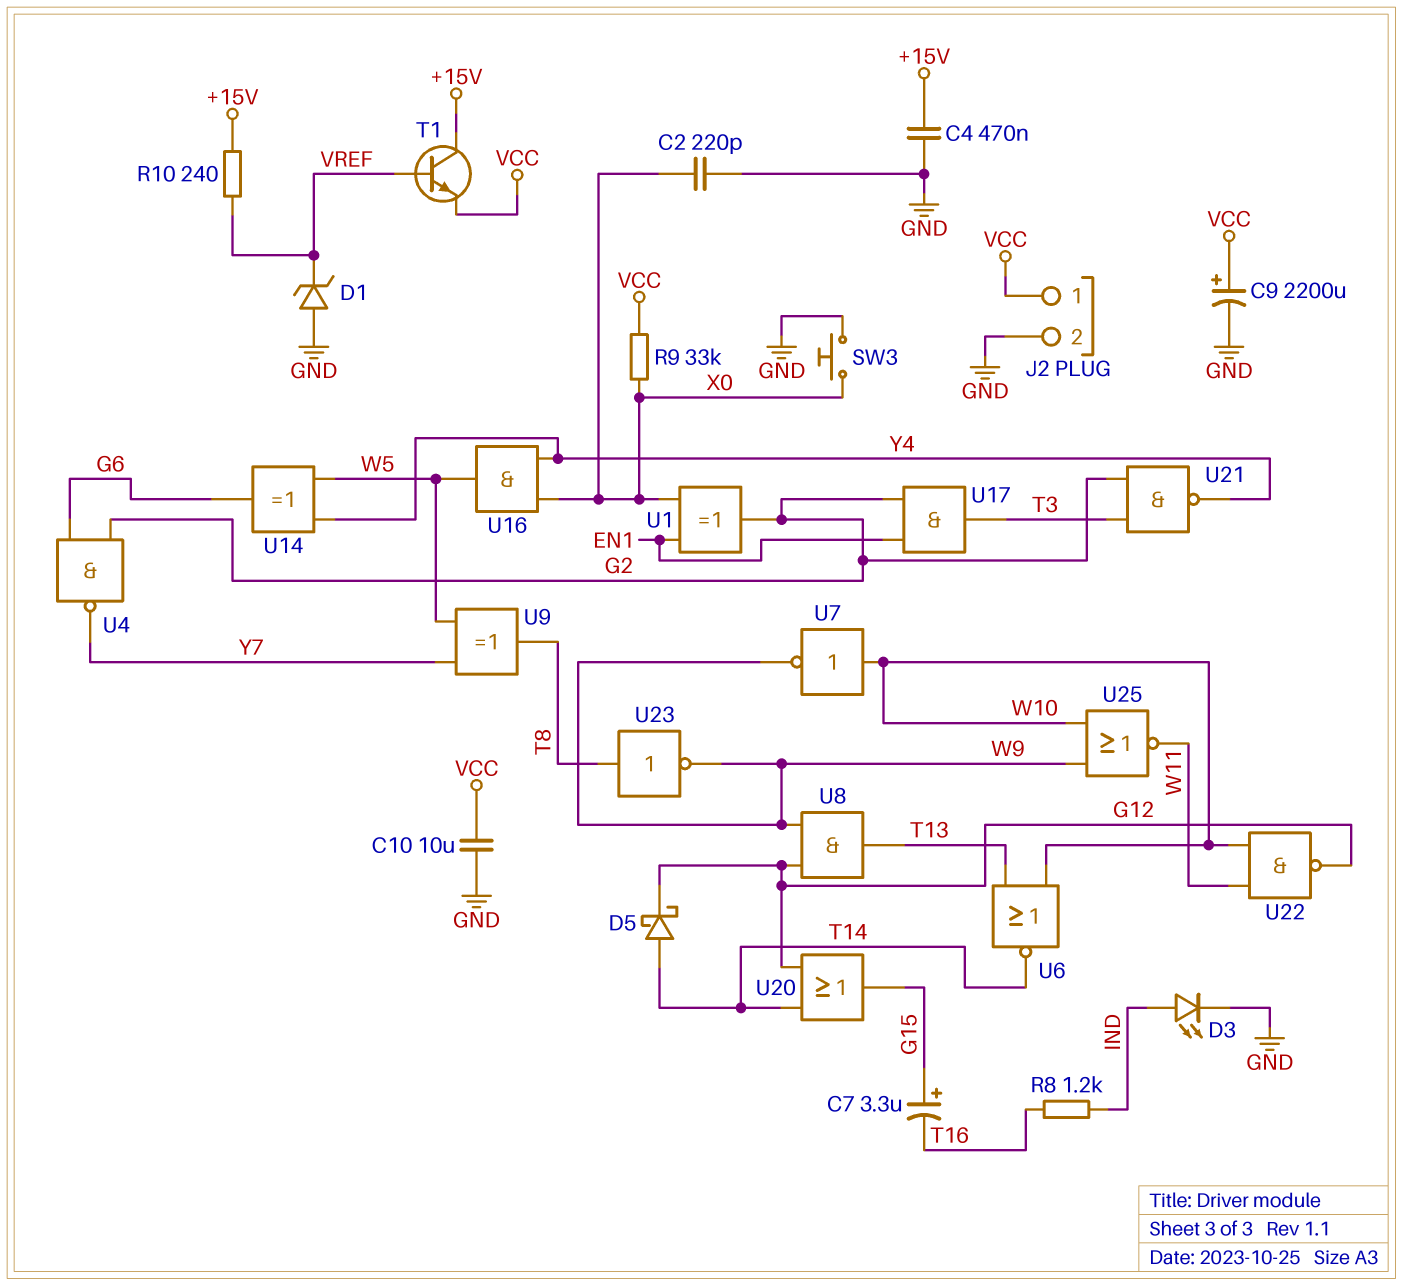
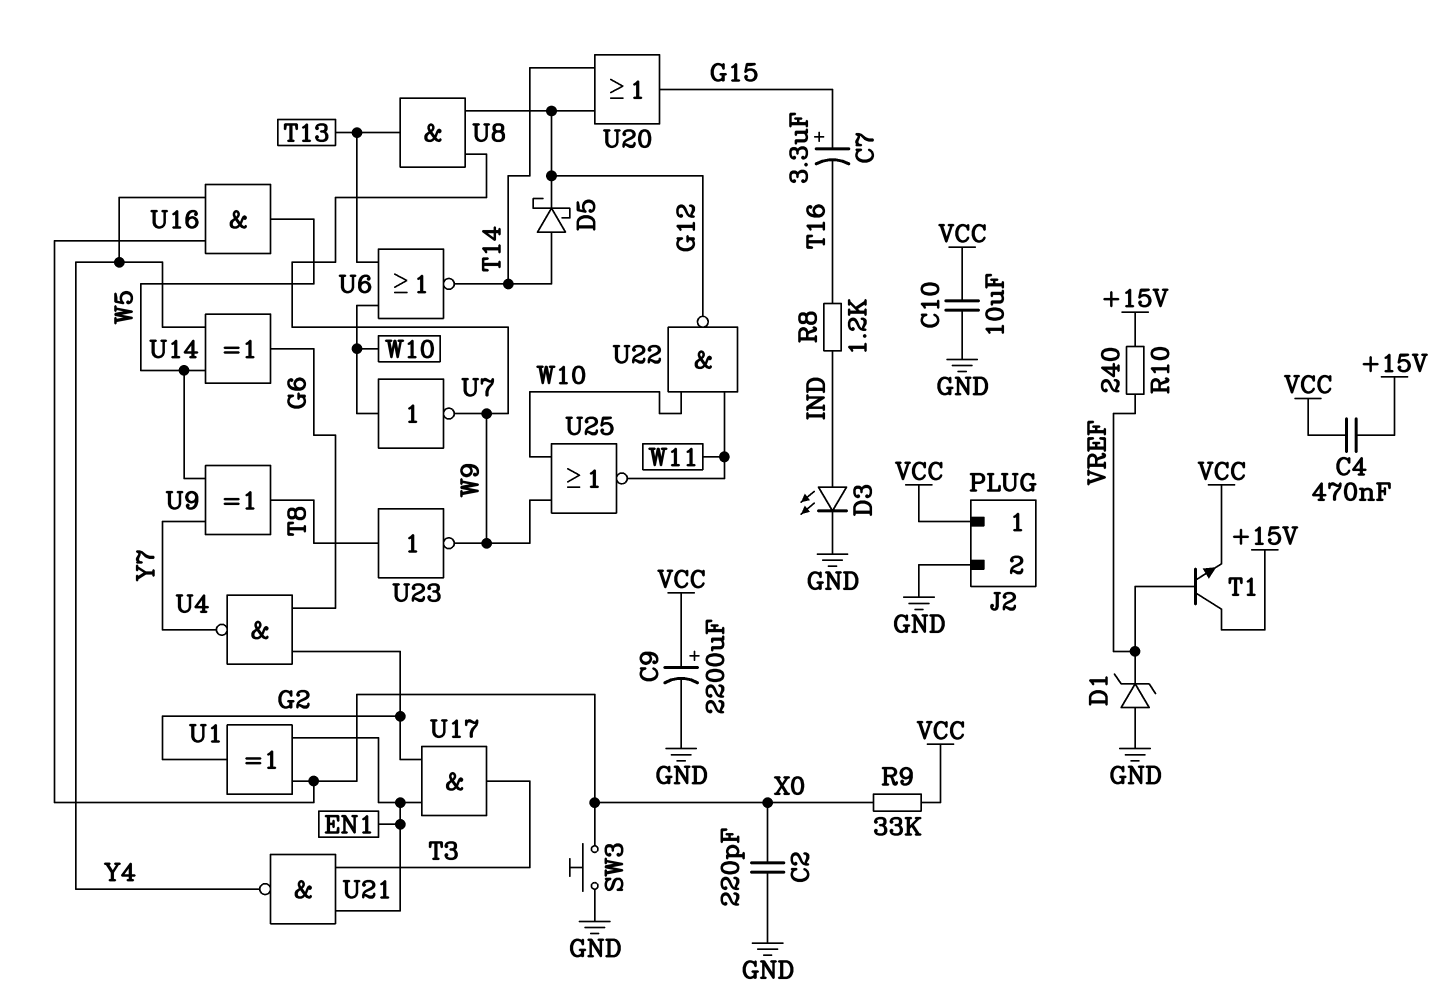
C4: 470nF (+15V, GND) -> 470nF (+15V, VCC)
U21: NAND (in G2, in T3, out Y4) -> NAND (in EN1, in T3, out Y4)

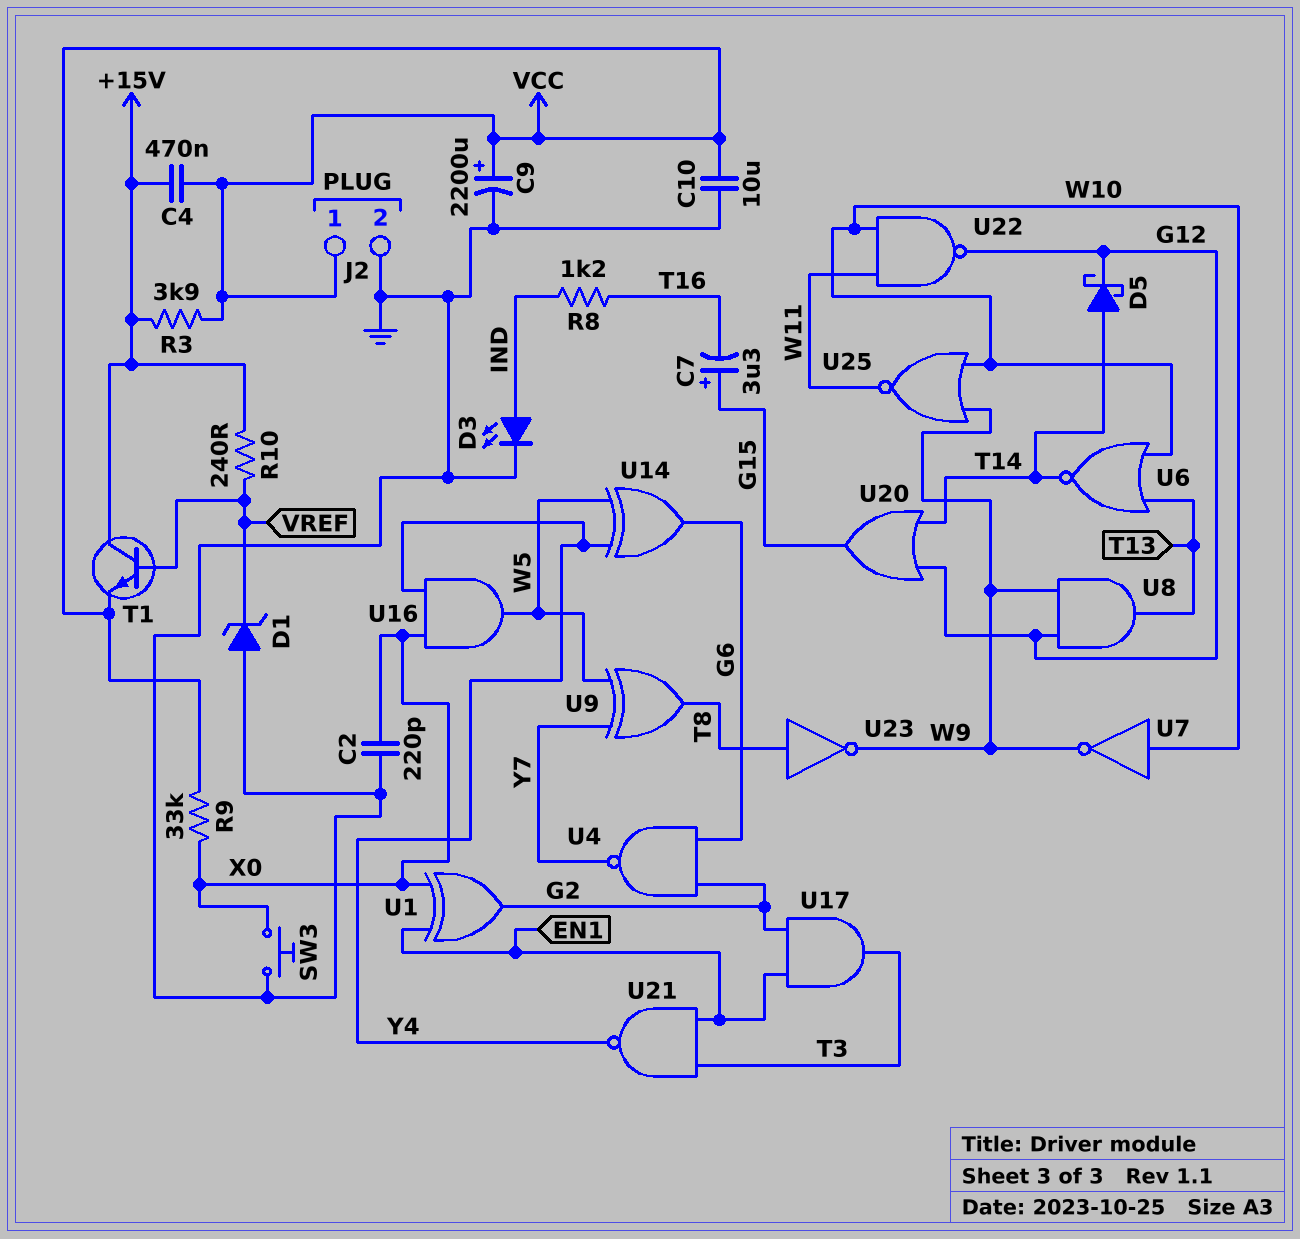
R3: none -> 3.9k (+15V, VCC)

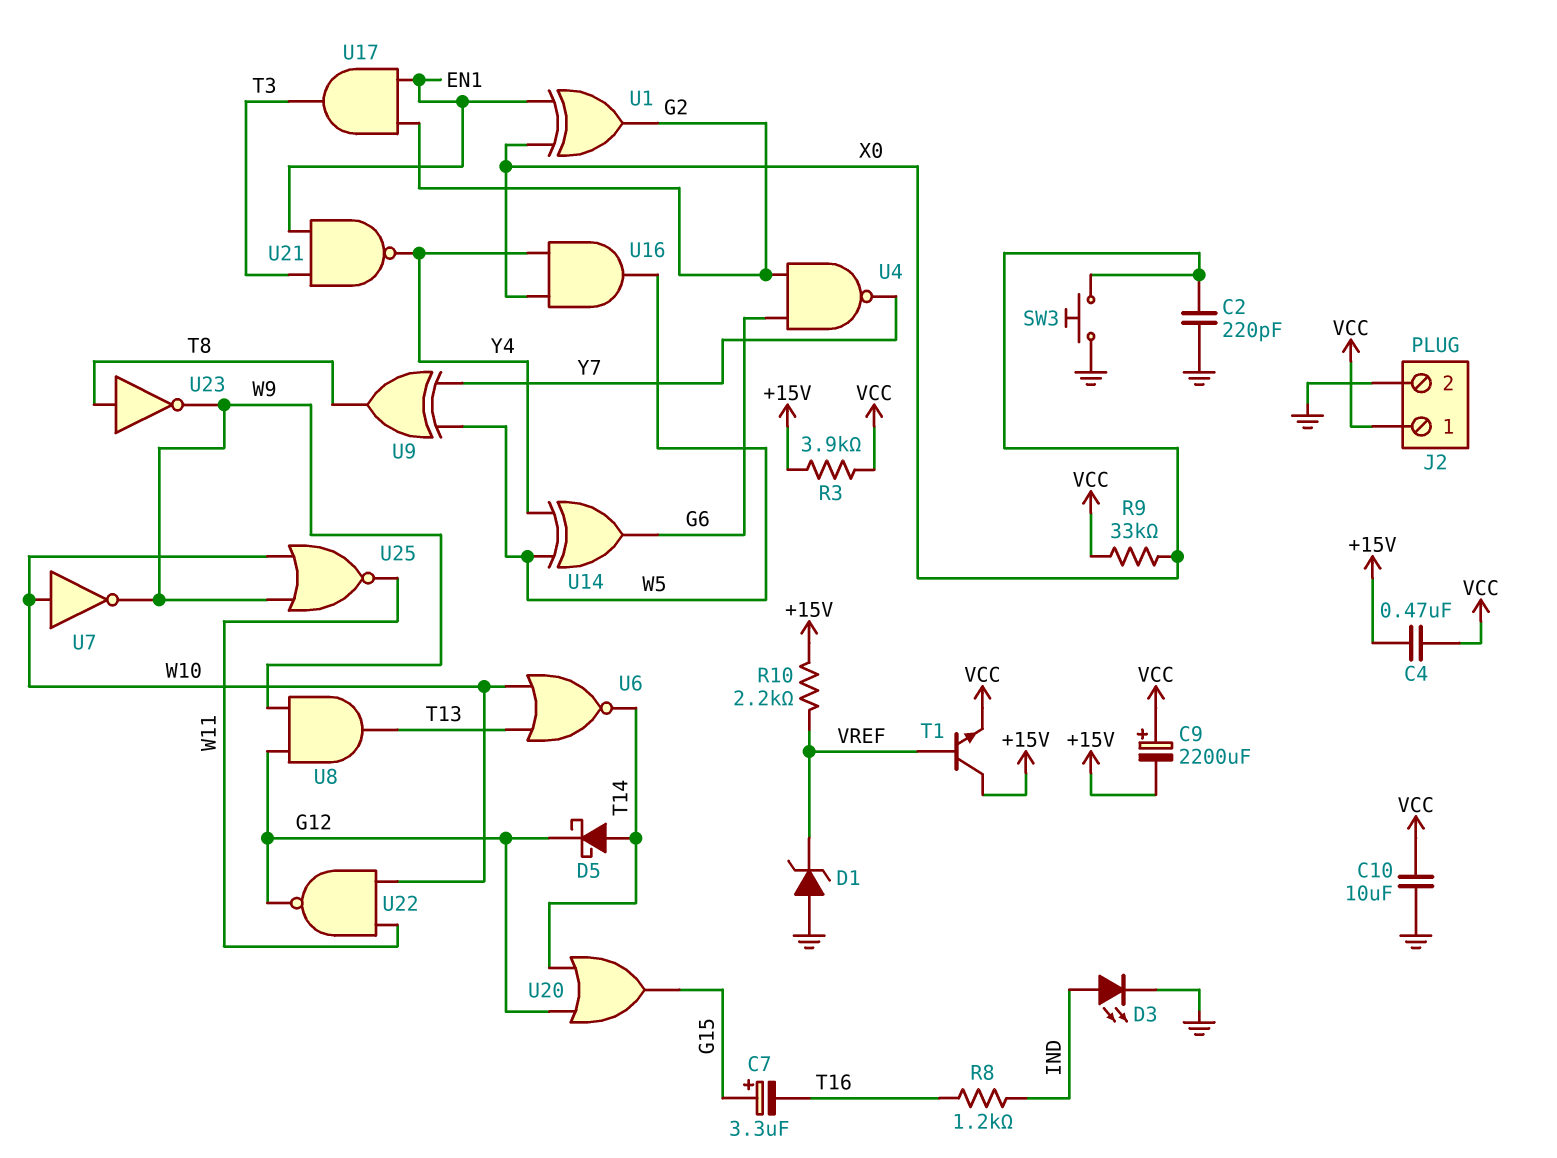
C9: 2200uF (plus VCC, minus GND) -> 2200uF (plus VCC, minus +15V)
R10: 240 (+15V, VREF) -> 2.2k (+15V, VREF)

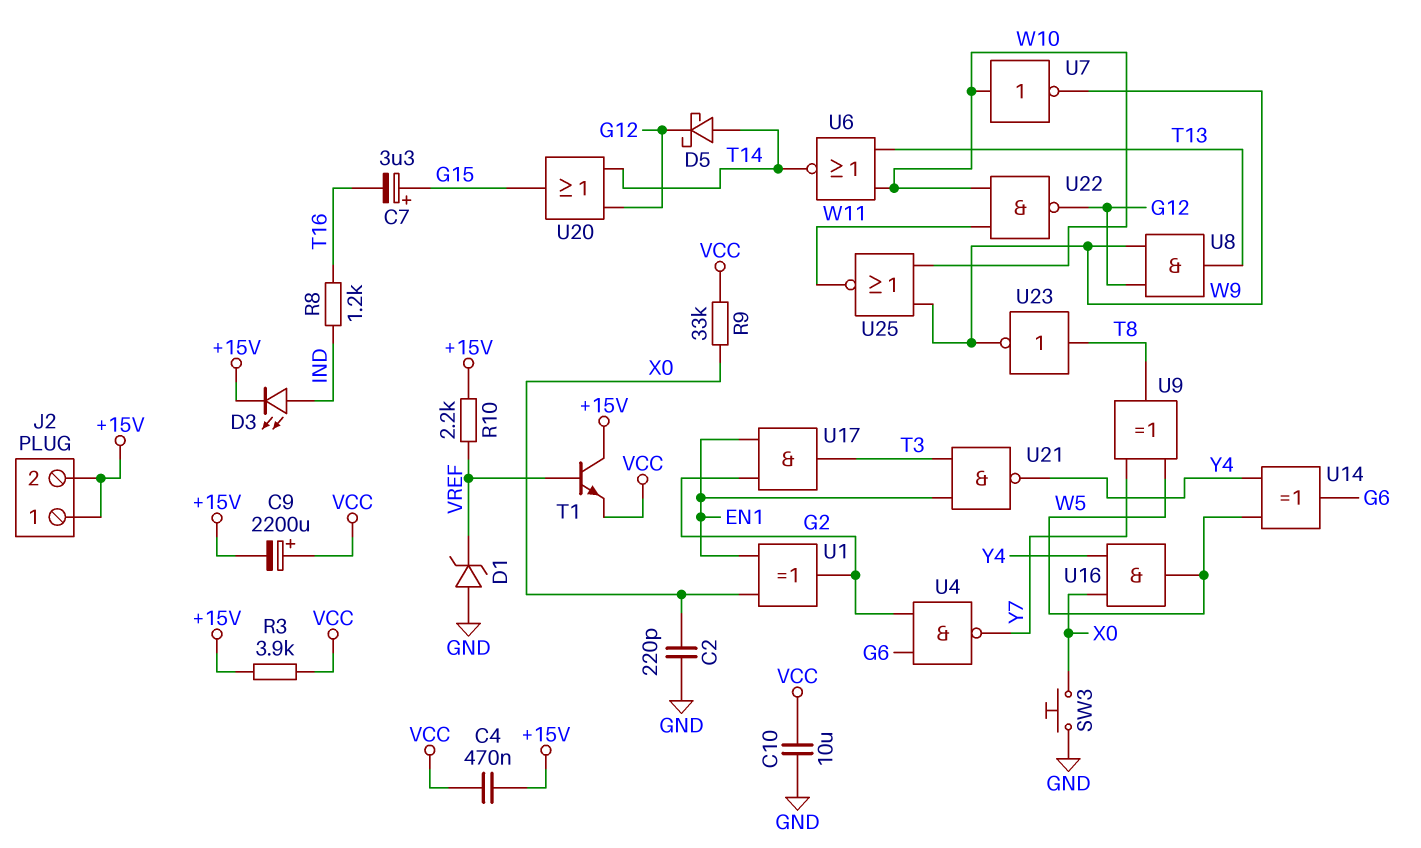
D3: LED (A IND, K GND) -> LED (A IND, K +15V)
J2 pin 1: VCC -> +15V
J2 pin 2: GND -> +15V

